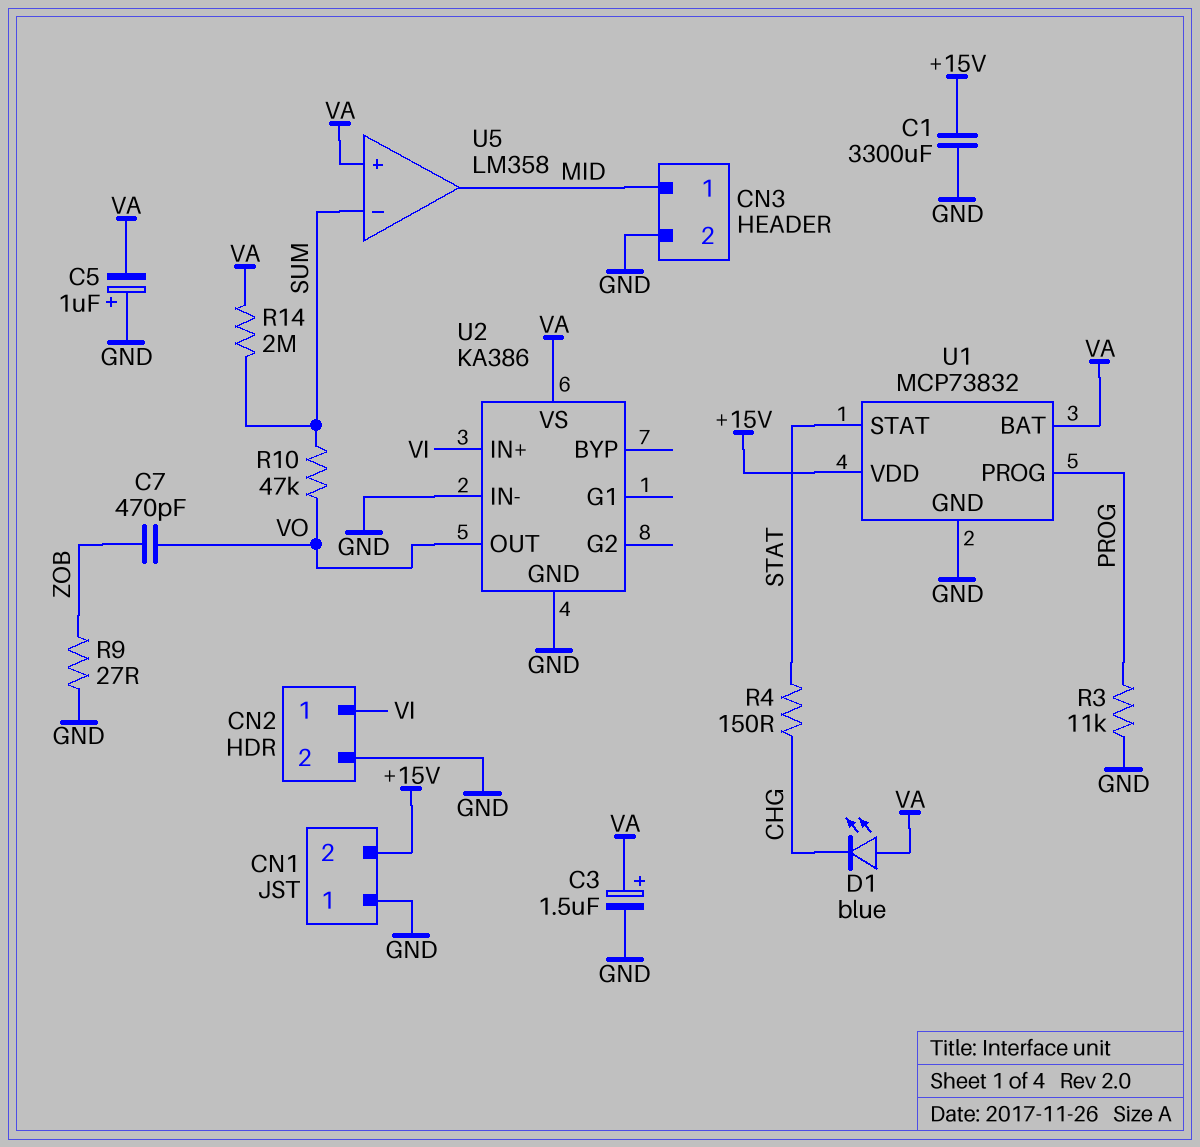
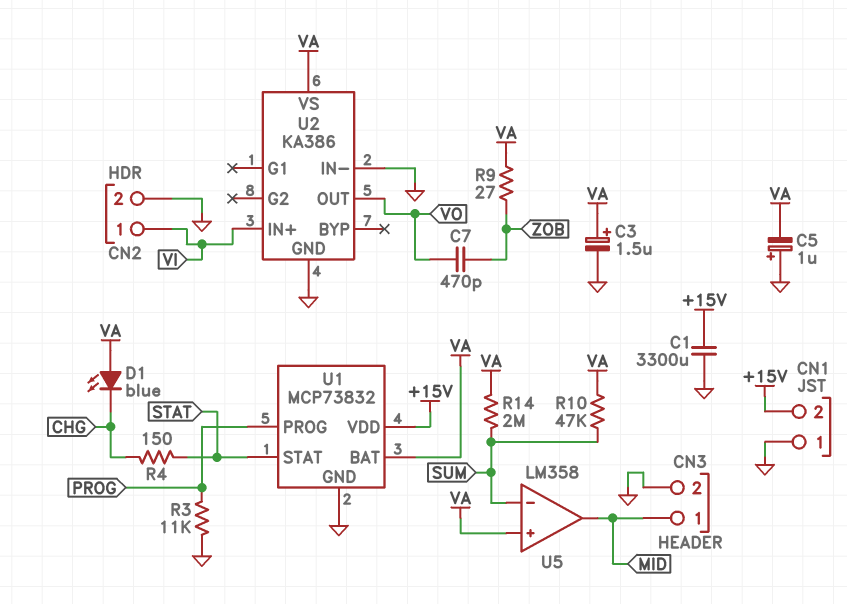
R9: 27 (GND, ZOB) -> 27 (VA, ZOB)
R10: 47k (SUM, VO) -> 47k (SUM, VA)

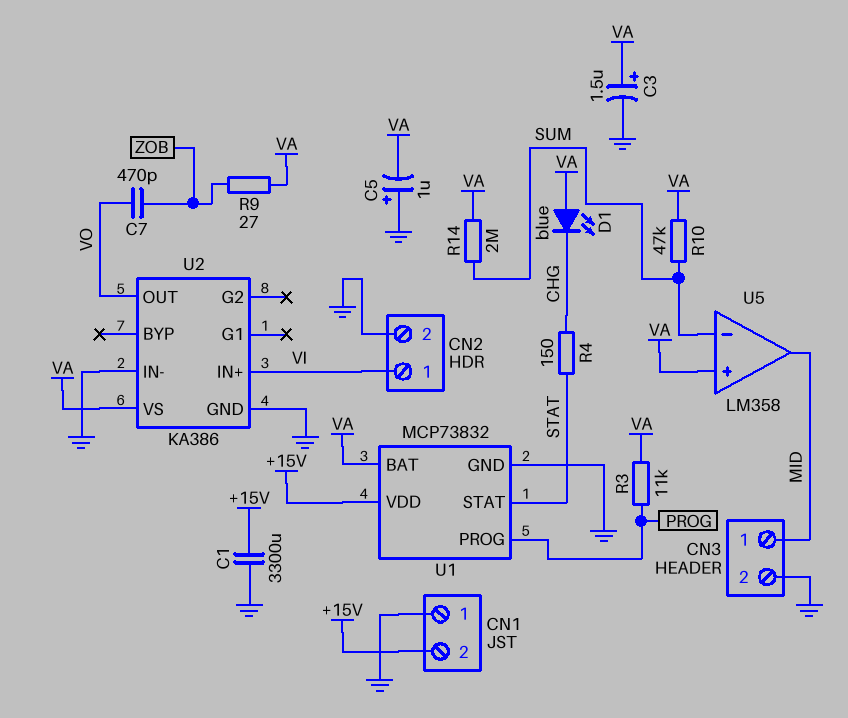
R3: 11k (GND, PROG) -> 11k (PROG, VA)

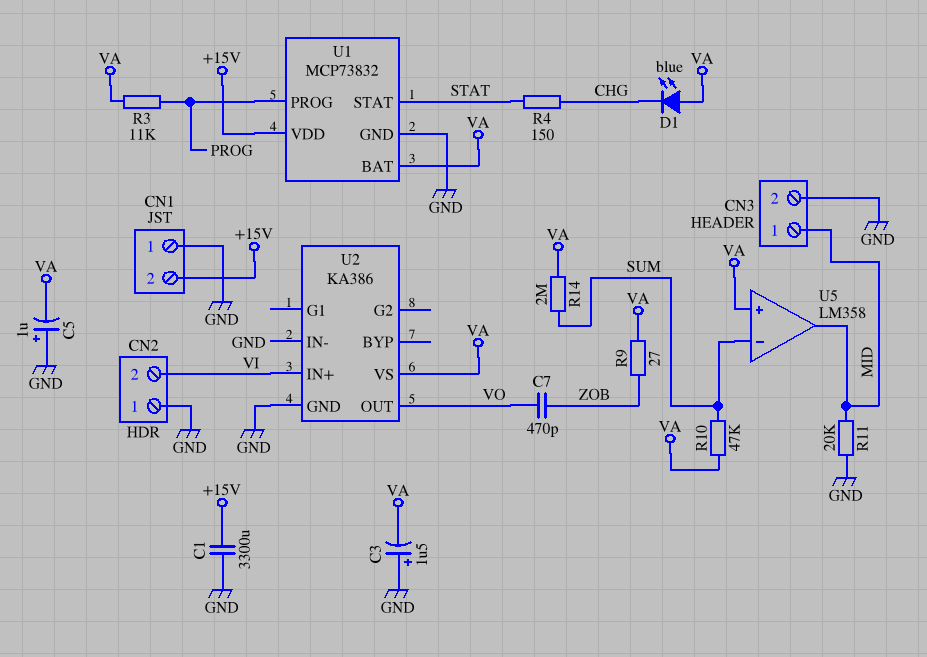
C3: 1.5uF (plus VA, minus GND) -> 1.5uF (plus GND, minus VA)
CN2 pin 1: VI -> GND
CN2 pin 2: GND -> VI
R11: none -> 20k (GND, MID)

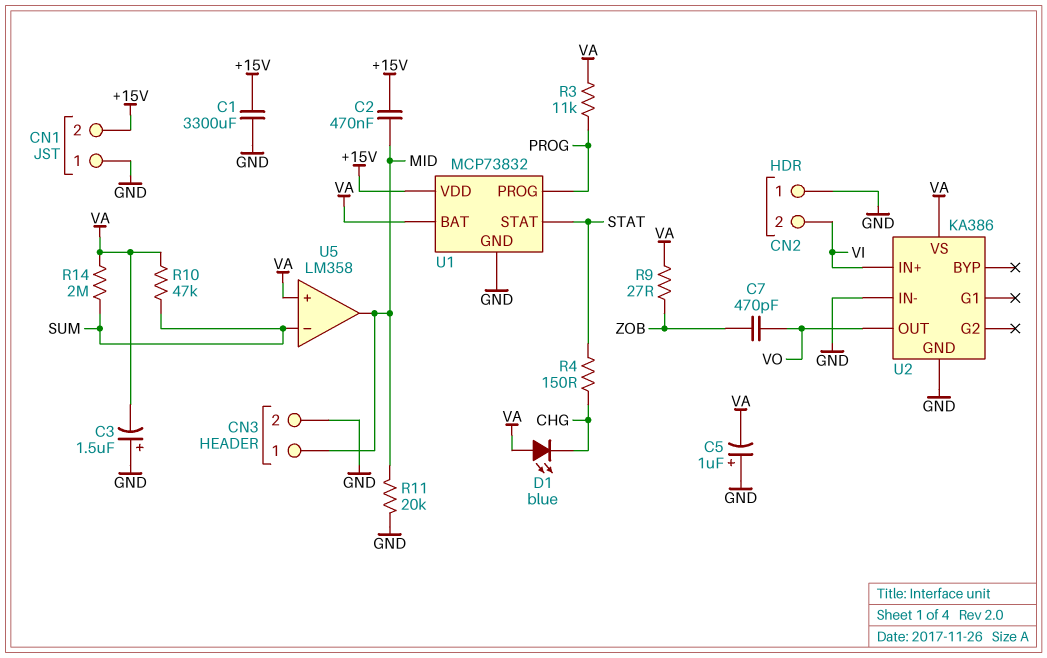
C2: none -> 470nF (+15V, MID)

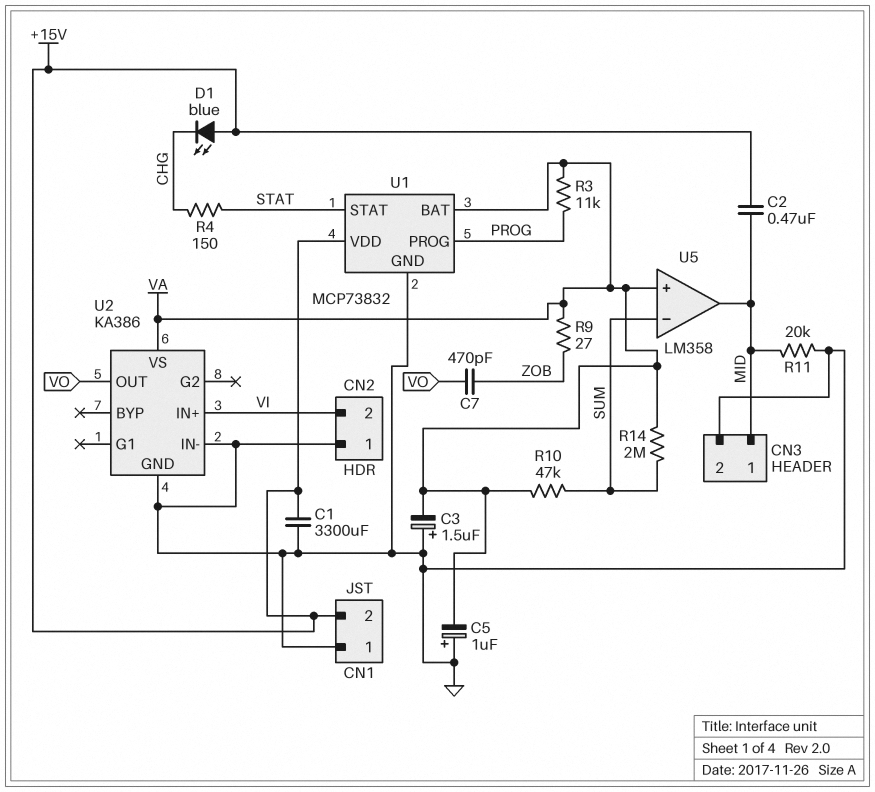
D1: LED blue (A VA, K CHG) -> LED blue (A +15V, K CHG)

